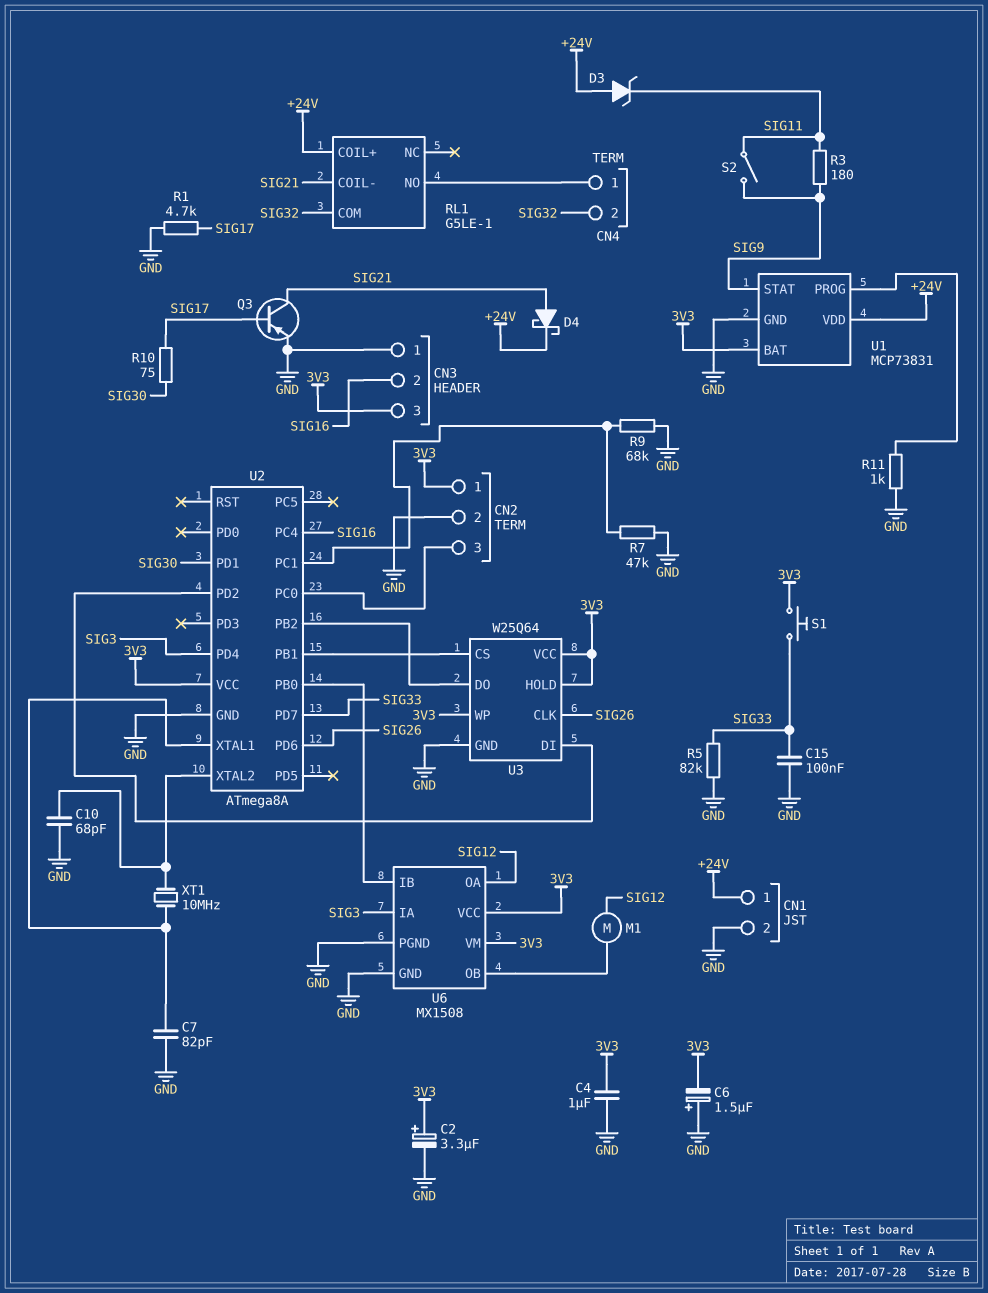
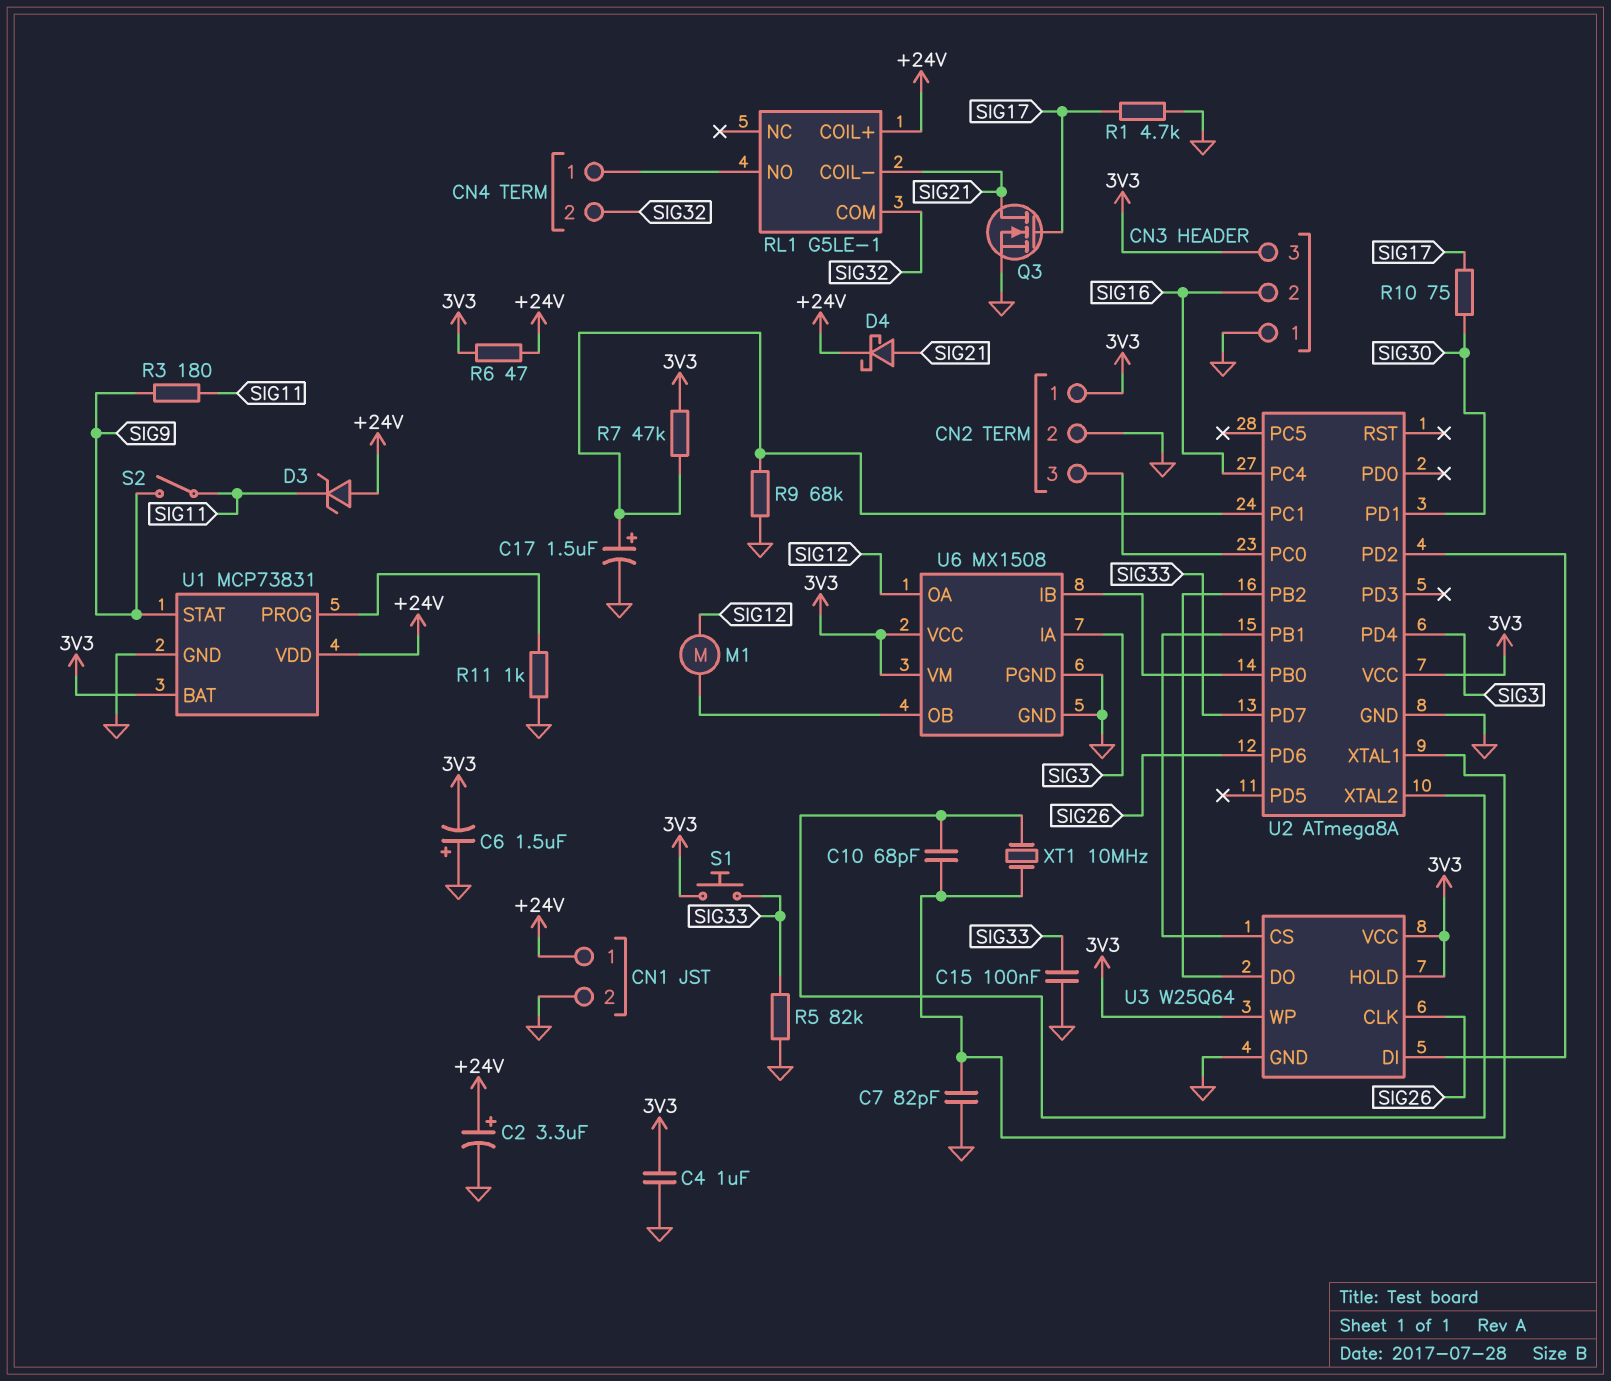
C2: 3.3uF (plus 3V3, minus GND) -> 3.3uF (plus +24V, minus GND)
C10: 68pF (GND, U2/XTAL2) -> 68pF (U2/XTAL1, U2/XTAL2)
C17: none -> 1.5uF (plus U2/PC1, minus GND)
Q3: PNP (B SIG17, C SIG21, E GND) -> NMOS (G SIG17, D SIG21, S GND)
R6: none -> 47 (+24V, 3V3)
R7: 47k (GND, U2/PC1) -> 47k (3V3, U2/PC1)

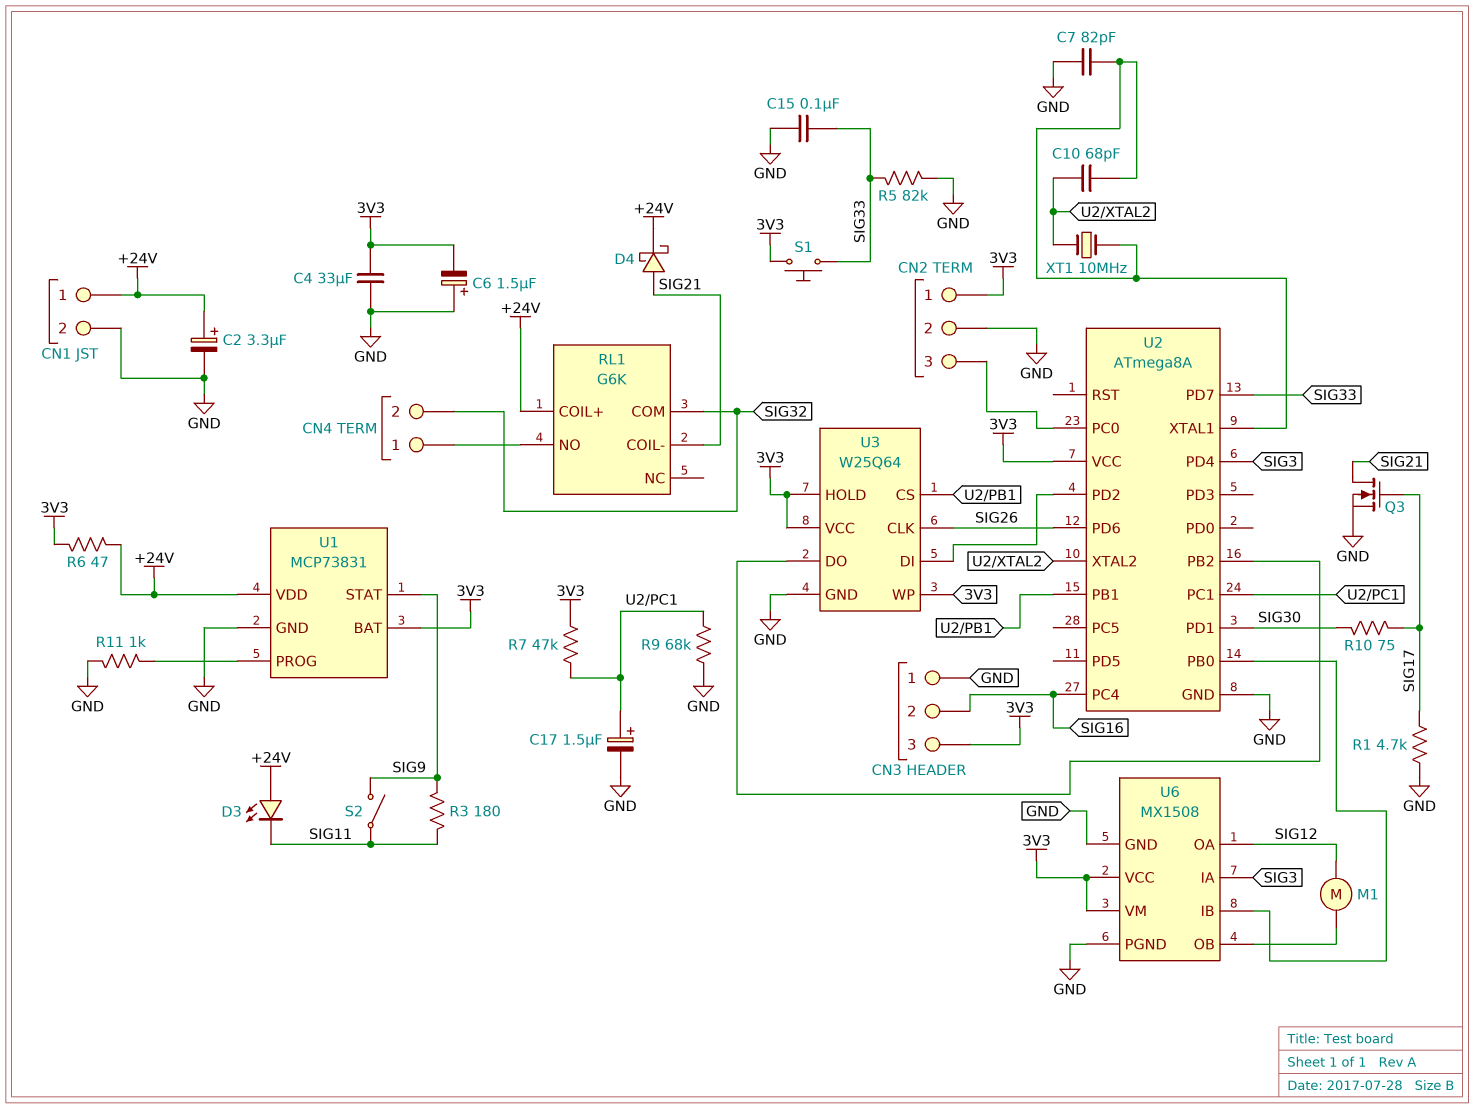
C4: 1uF (3V3, GND) -> 33uF (3V3, GND)
D3: zener (A +24V, K SIG11) -> LED (A +24V, K SIG11)
RL1: G5LE-1 -> G6K

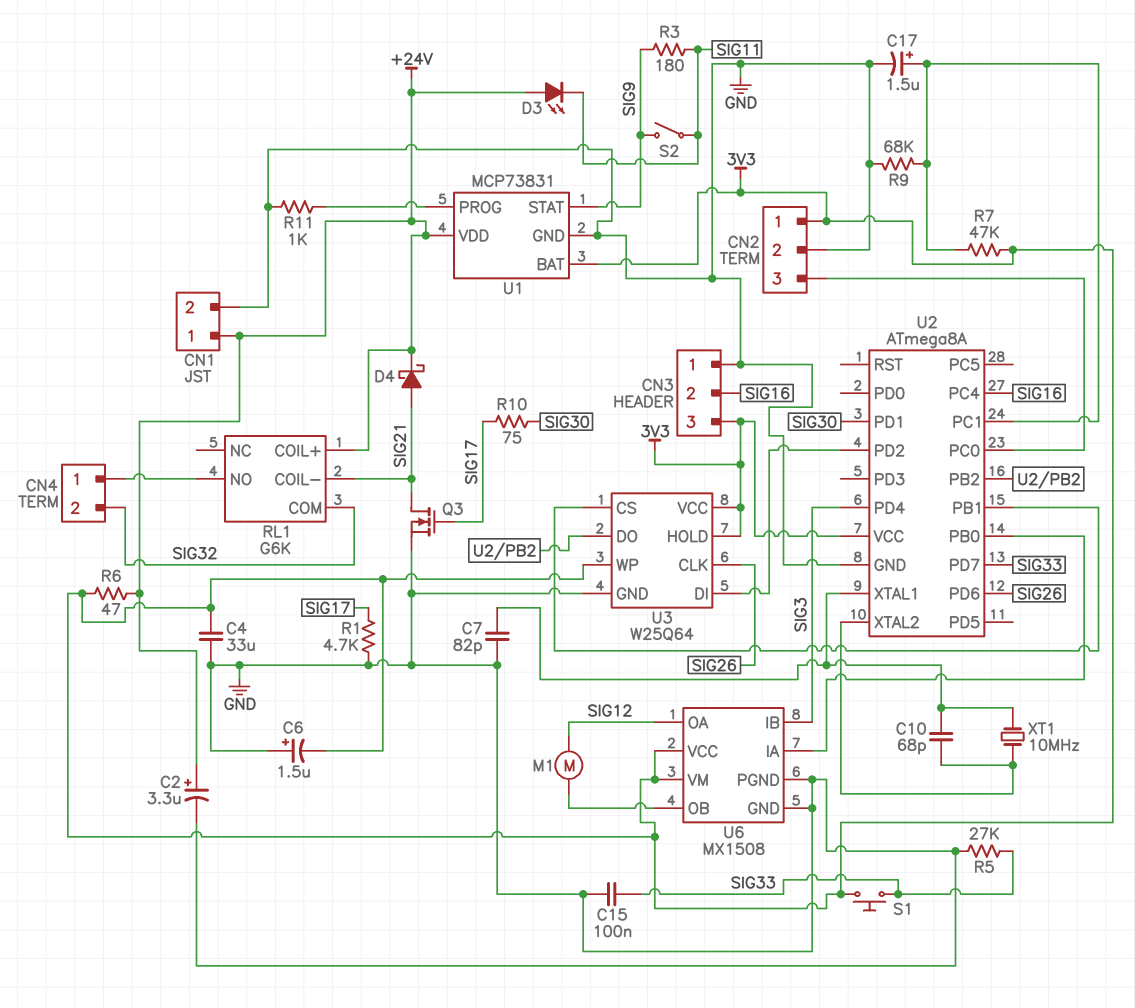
R5: 82k (GND, SIG33) -> 27k (GND, SIG33)
U6 pin IA: SIG3 -> U2/PB0
U6 pin IB: U2/PB0 -> SIG3

